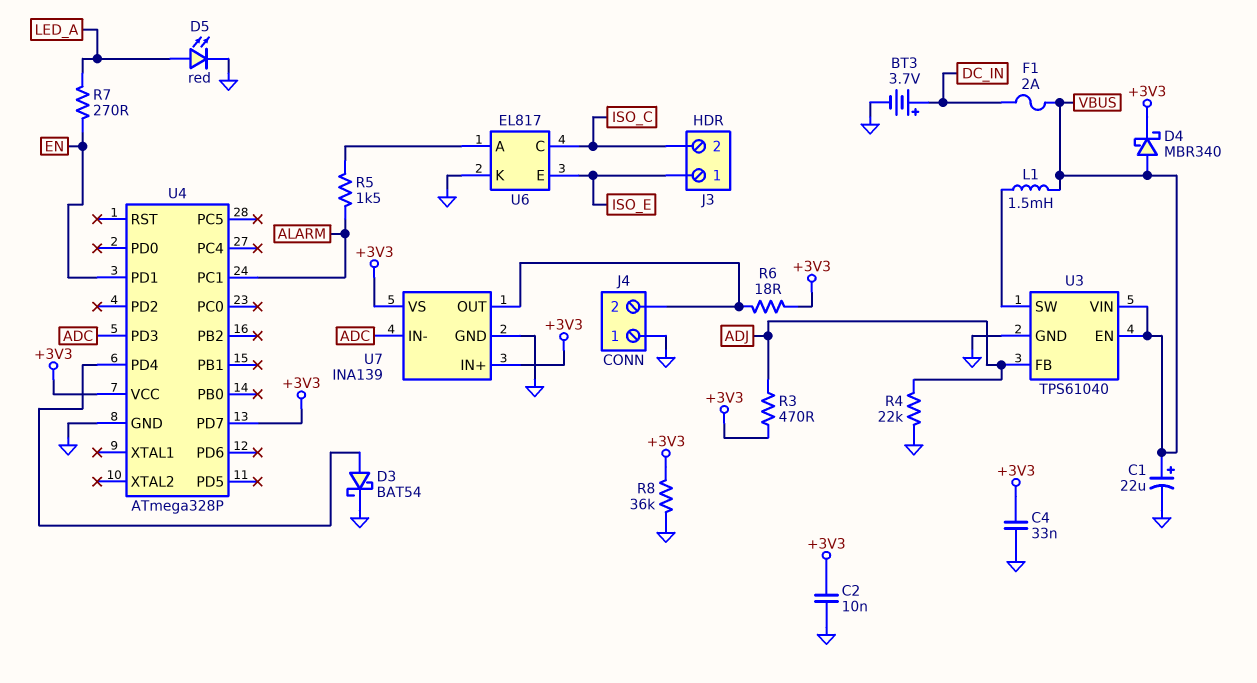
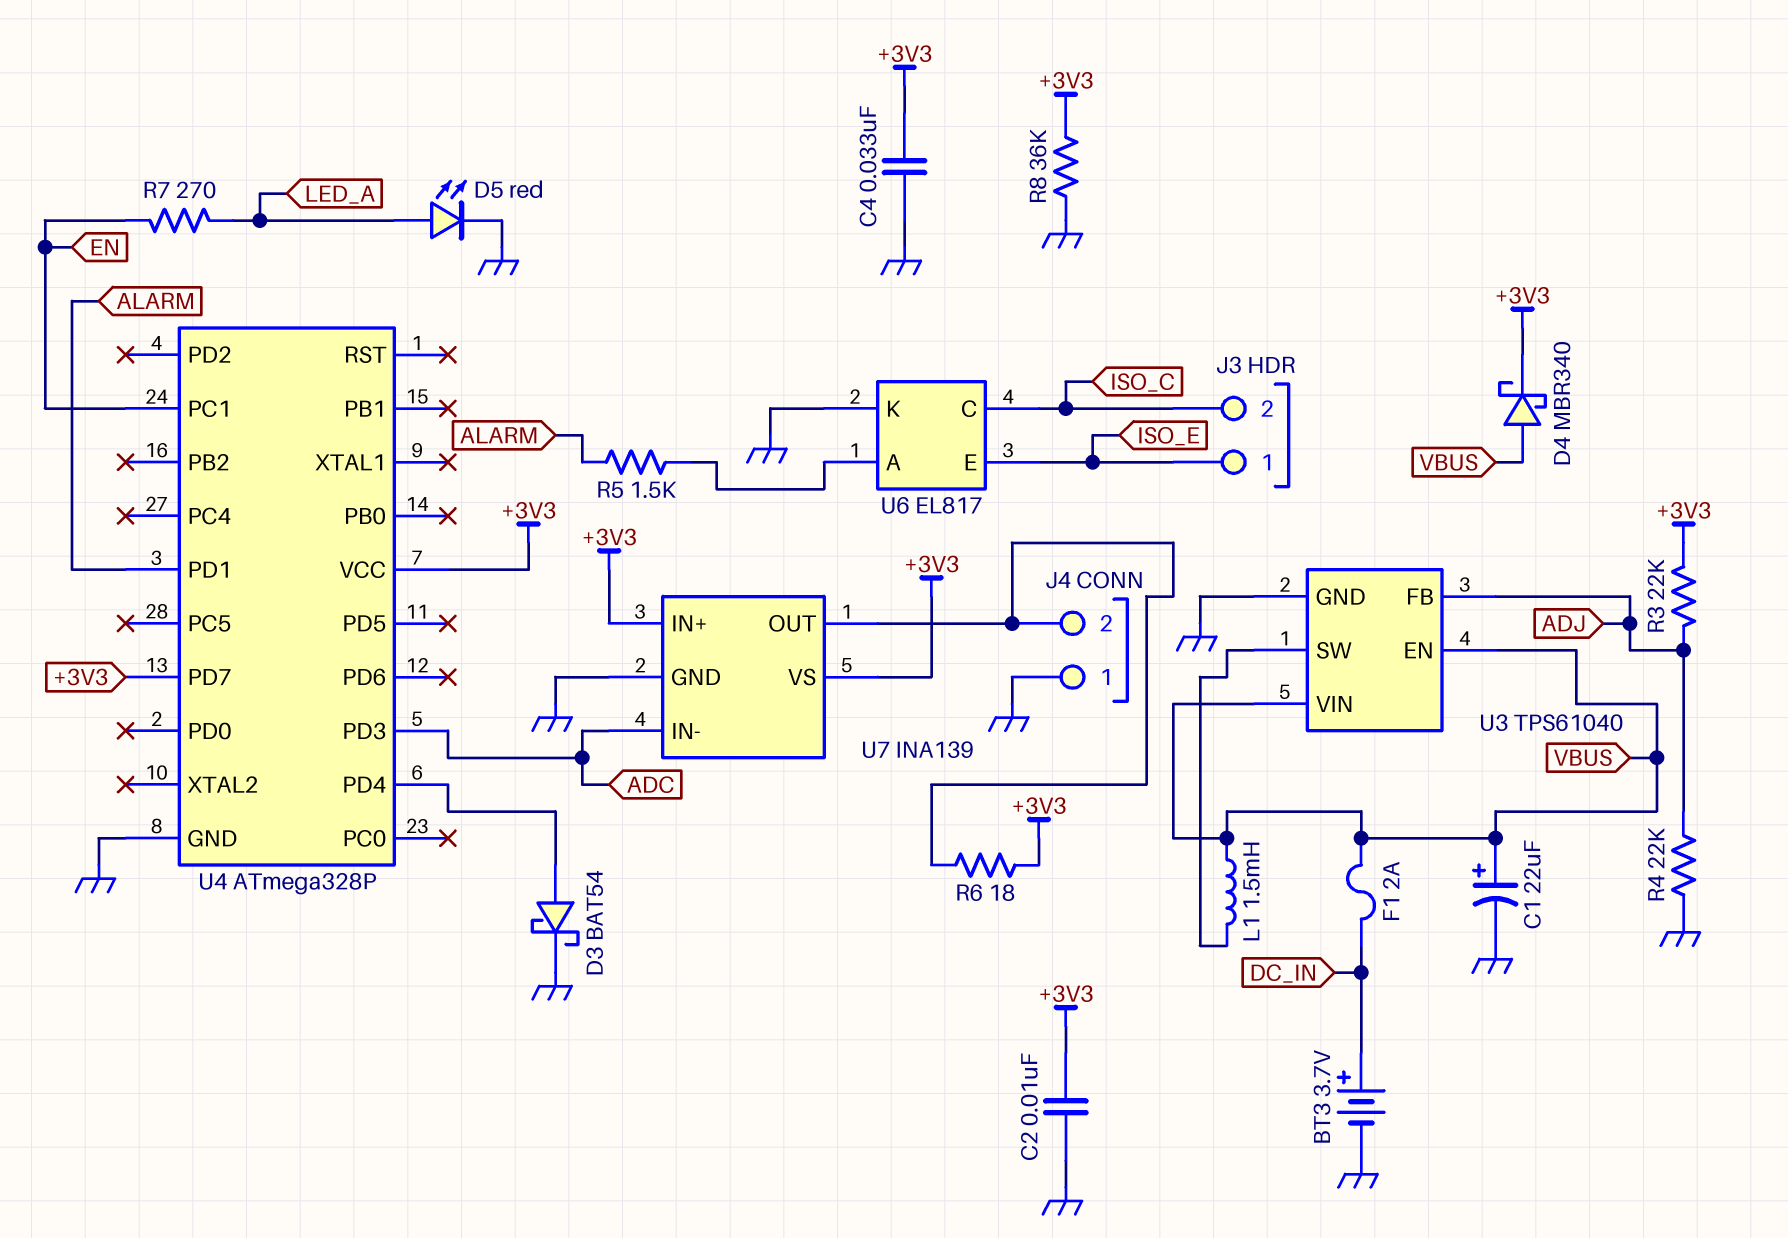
R3: 470 (+3V3, ADJ) -> 22k (+3V3, ADJ)
U4 pin PC1: ALARM -> EN
U4 pin PD1: EN -> ALARM

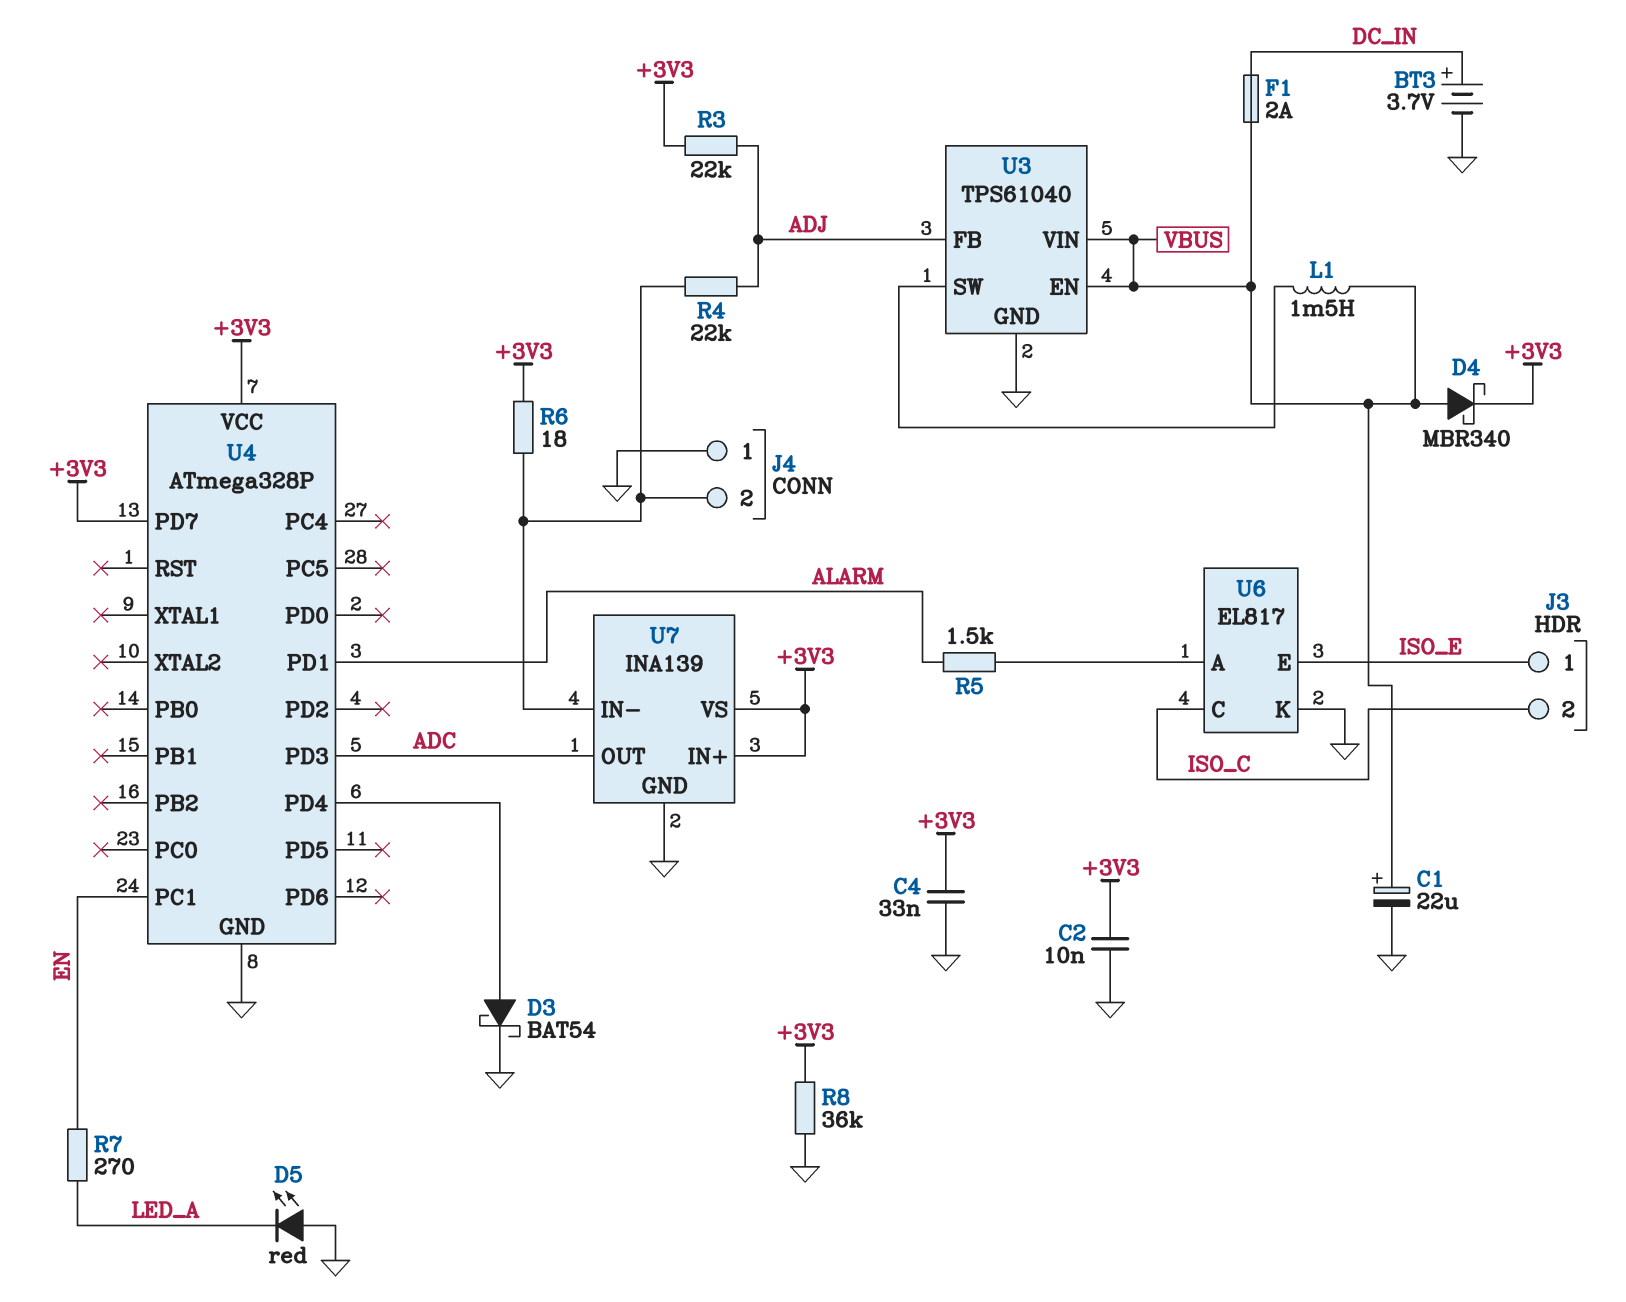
D5: LED red (A LED_A, K GND) -> LED red (A GND, K LED_A)
R4: 22k (ADJ, GND) -> 22k (ADJ, J4/2)
U7 pin IN-: ADC -> J4/2
U7 pin OUT: J4/2 -> ADC

